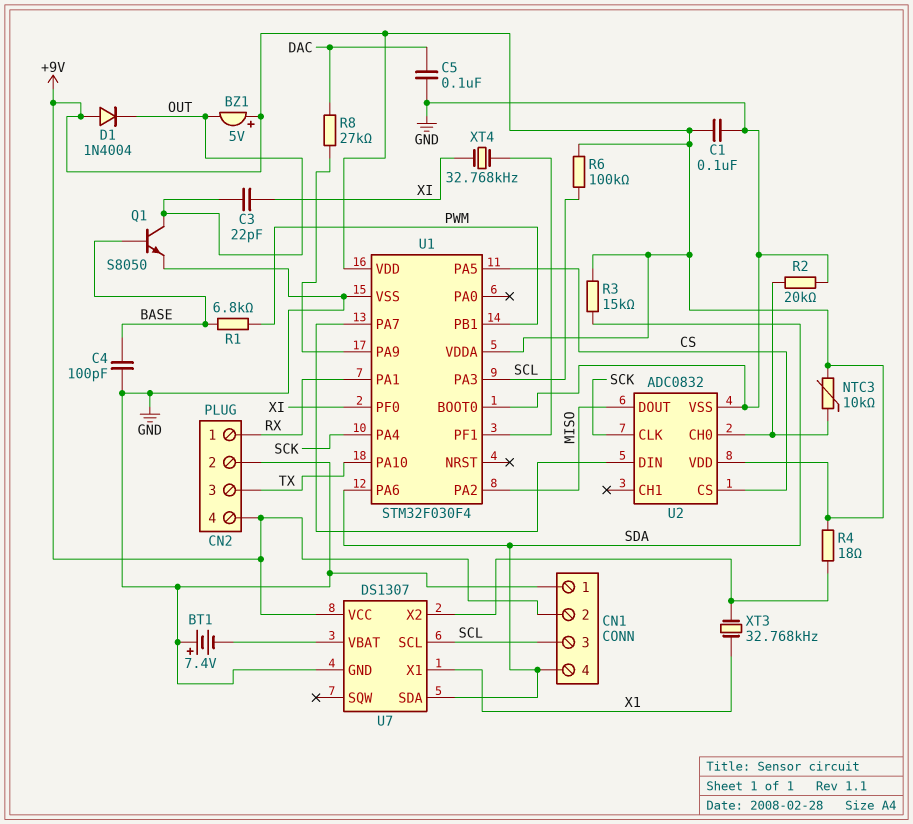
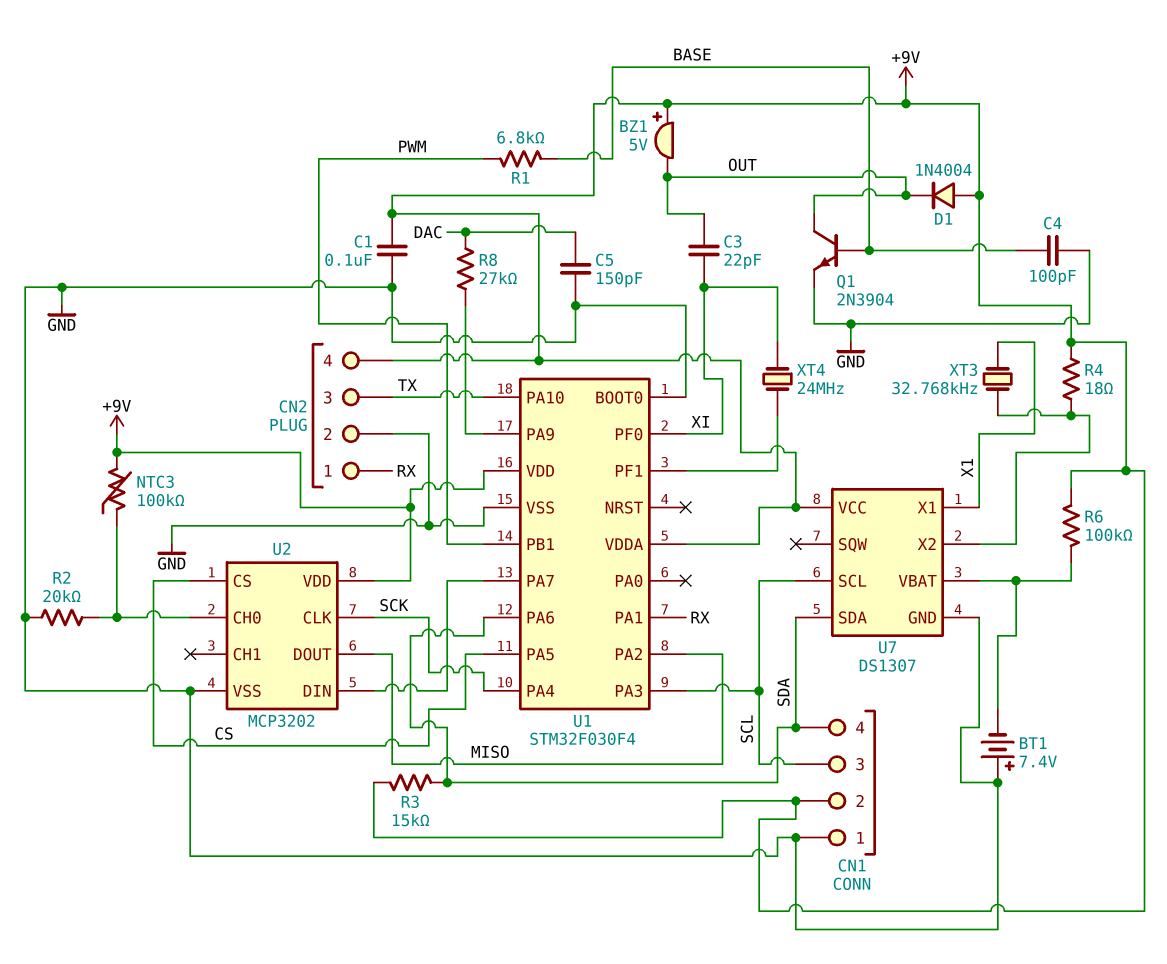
C5: 100nF (DAC, GND) -> 150pF (DAC, GND)
NTC3: 10k (+9V, U2/CH0) -> 100k (+9V, U2/CH0)
Q1: NPN S8050 (B BASE, C OUT, E GND) -> NPN 2N3904 (B BASE, C OUT, E GND)
R6: 100k (+9V, SCL) -> 100k (+9V, U7/VBAT)
U2: ADC0832 -> MCP3202
XT4: 32.768kHz (U1/PF1, XI) -> 24MHz (U1/PF1, XI)

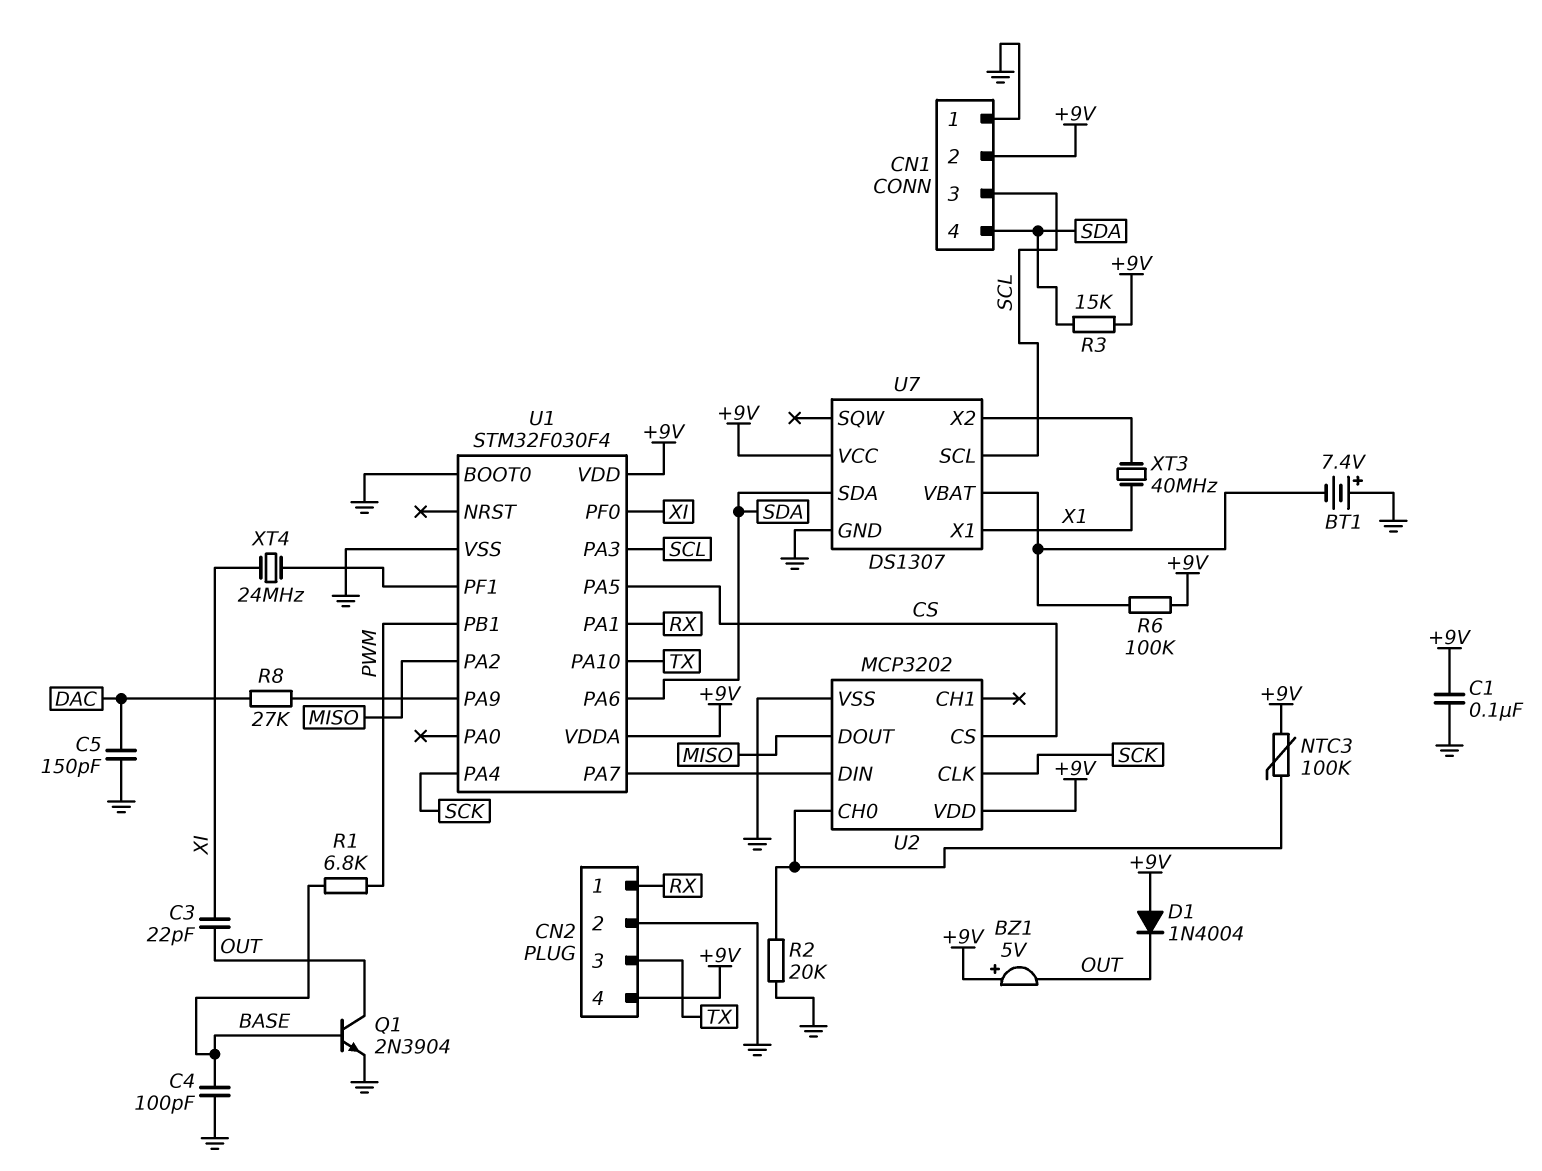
R4: 18 (+9V, U7/X2) -> none
XT3: 32.768kHz (U7/X2, X1) -> 40MHz (U7/X2, X1)

